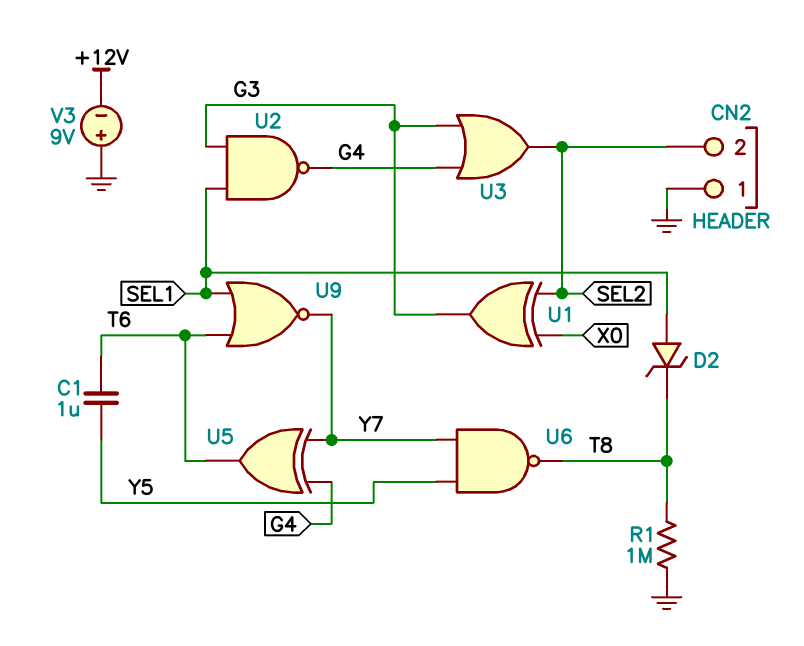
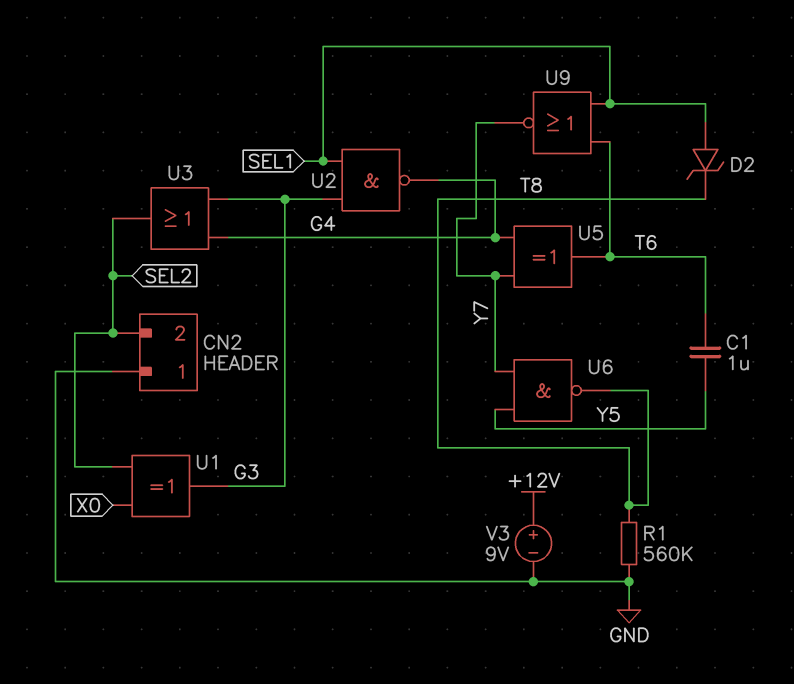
R1: 1M (GND, T8) -> 560k (GND, T8)
V3: 9V (plus GND, minus +12V) -> 9V (plus +12V, minus GND)

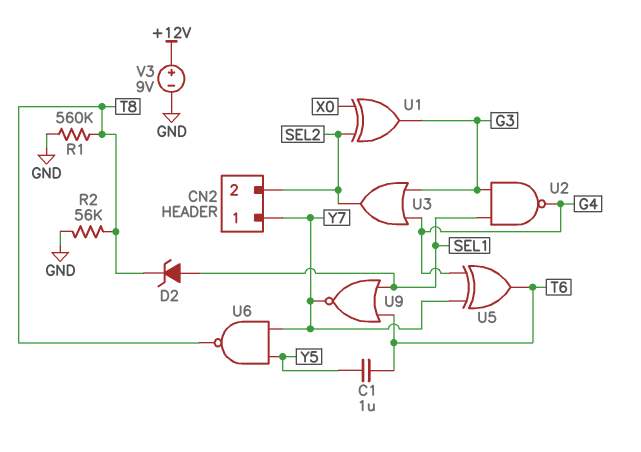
CN2 pin 1: GND -> Y7
R2: none -> 56k (GND, T8)

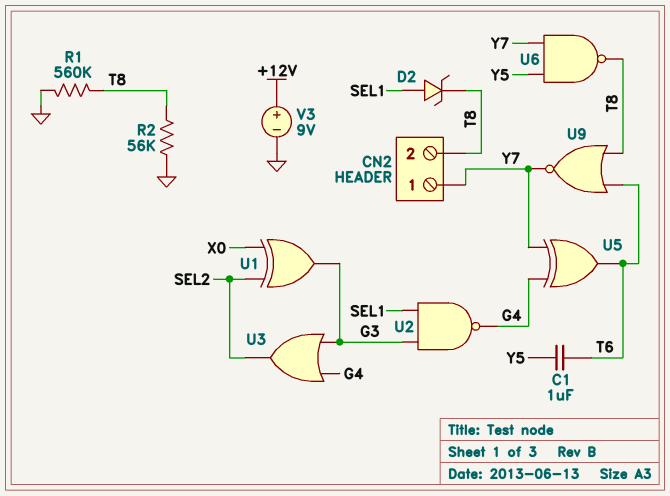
CN2 pin 2: SEL2 -> T8
U9: NOR (in SEL1, in T6, out Y7) -> NOR (in T6, in T8, out Y7)

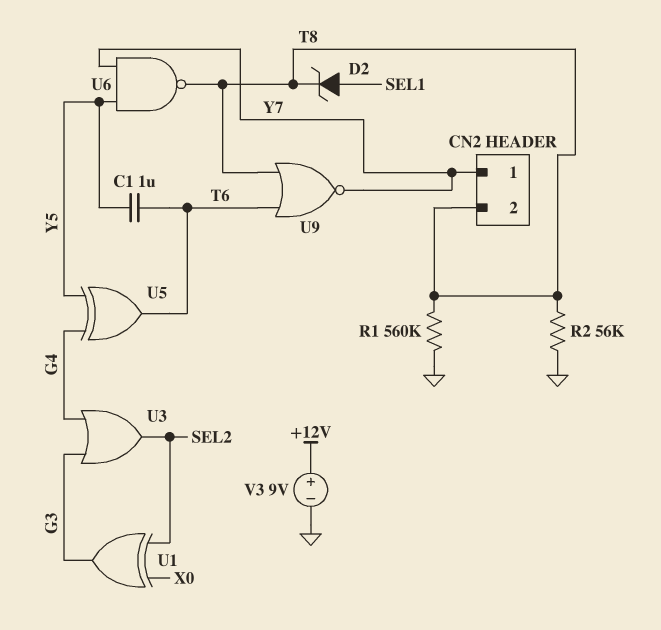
U2: NAND (in G3, in SEL1, out G4) -> none
U5: XOR (in G4, in Y7, out T6) -> XOR (in G4, in Y5, out T6)

